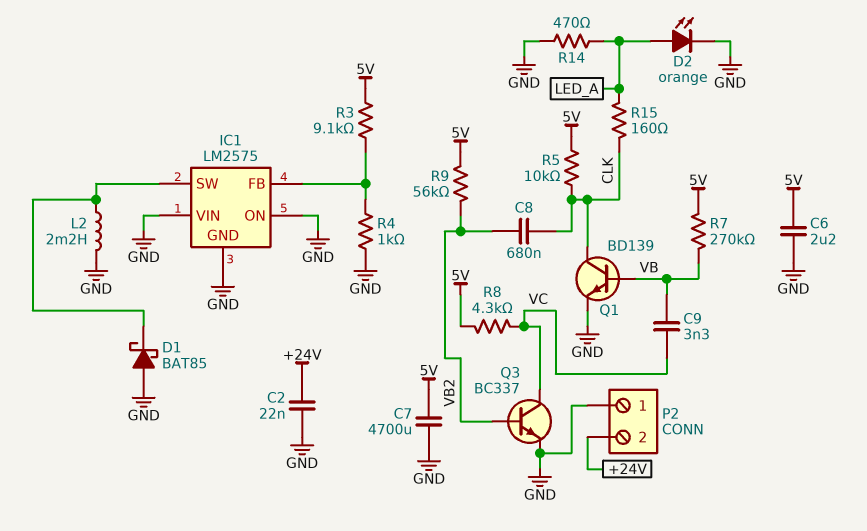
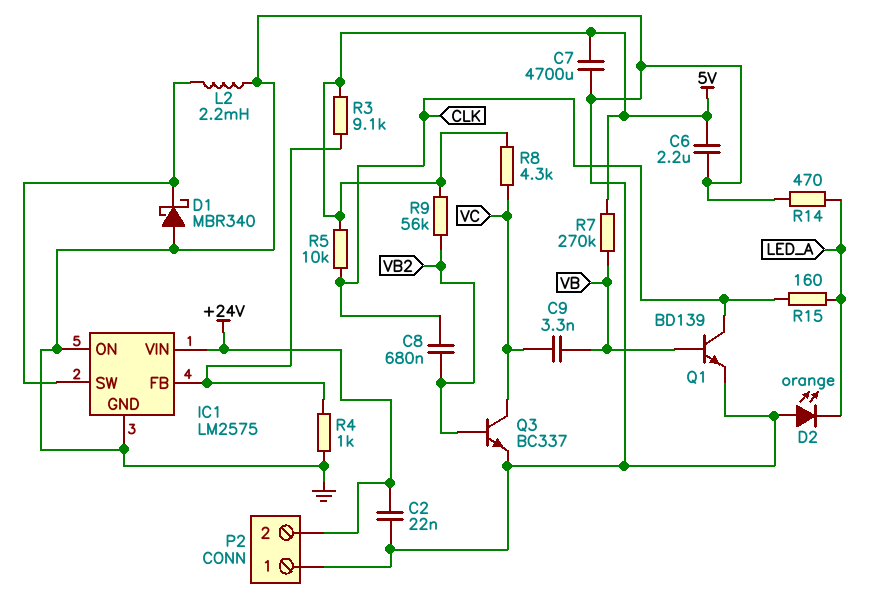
D1: schottky BAT85 (A GND, K IC1/SW) -> schottky MBR340 (A GND, K IC1/SW)
D2: LED orange (A LED_A, K GND) -> LED orange (A GND, K LED_A)
IC1 pin VIN: GND -> +24V

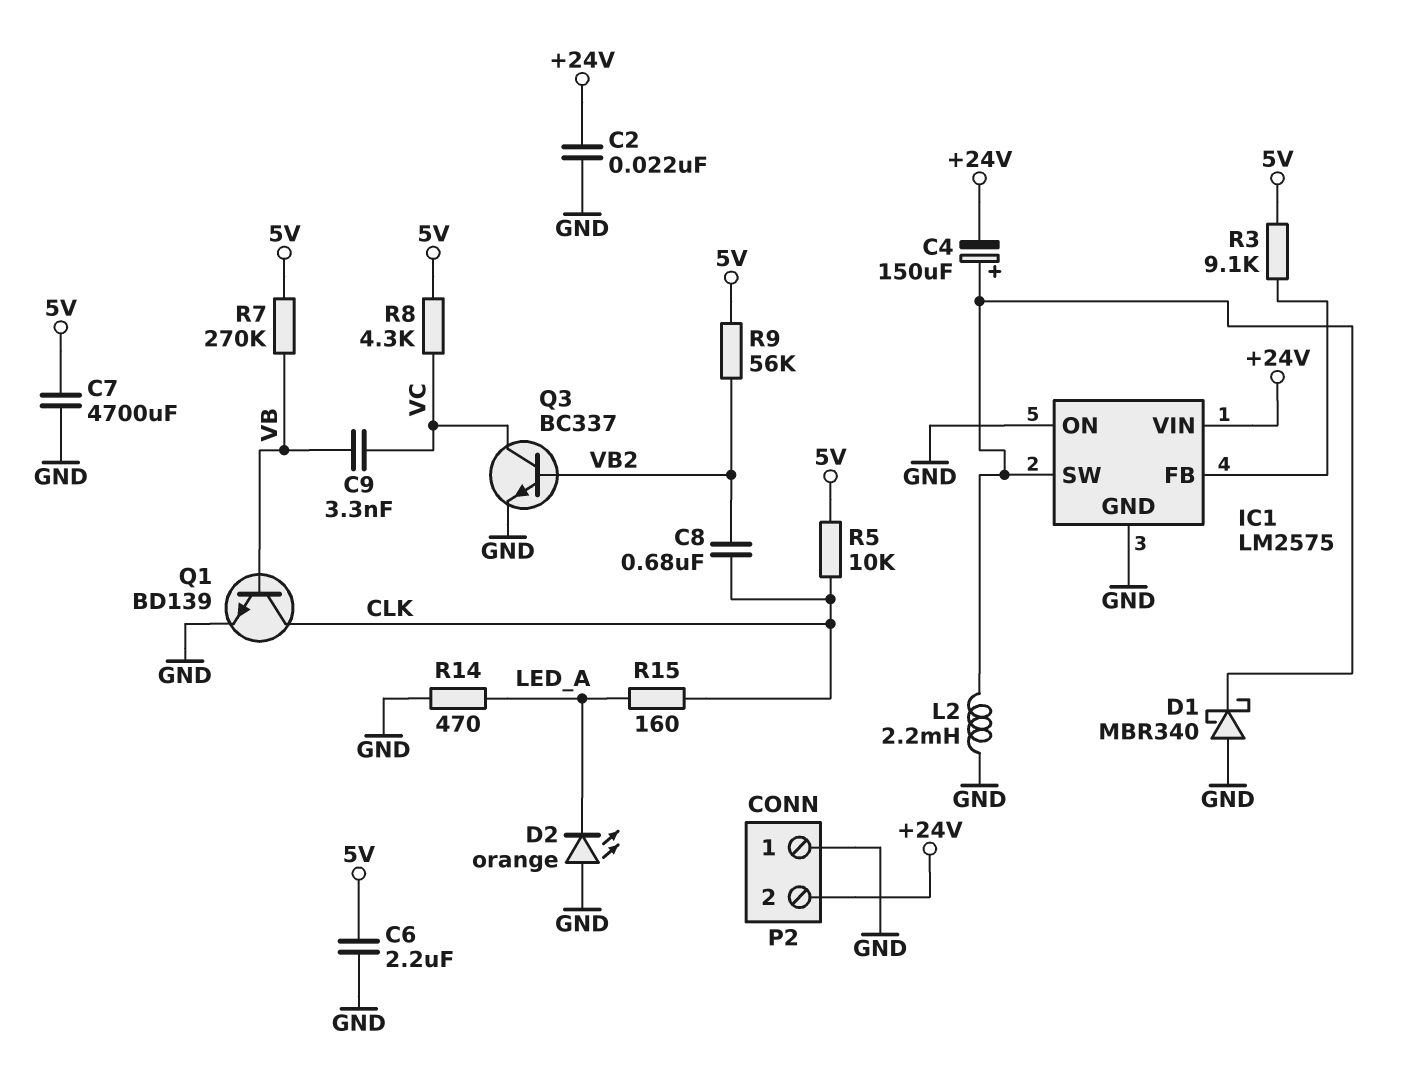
C4: none -> 150uF (plus IC1/SW, minus +24V)
R4: 1k (GND, IC1/FB) -> none

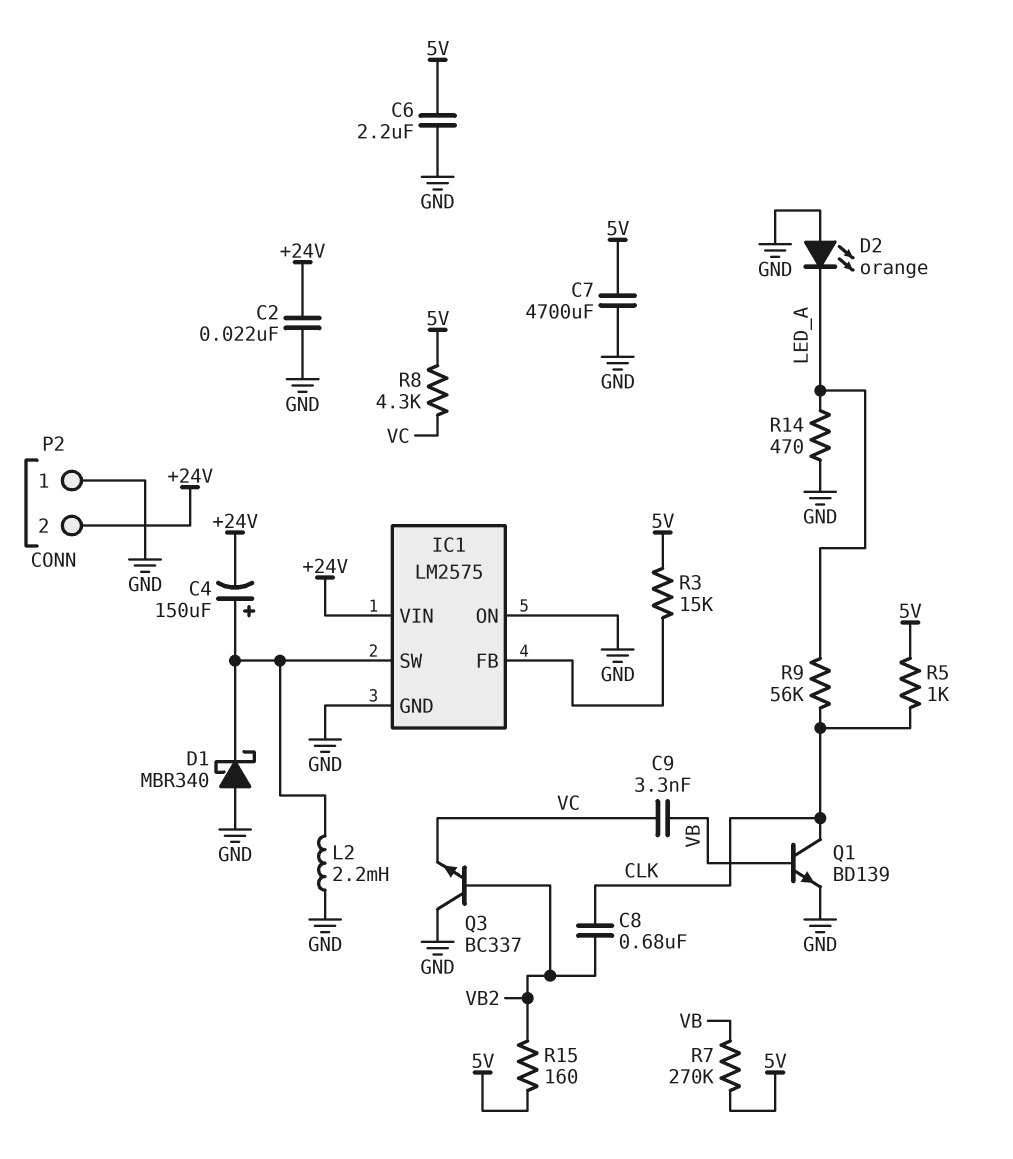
Q3: NPN BC337 (B VB2, C VC, E GND) -> NPN BC337 (B VB2, C GND, E VC)
R3: 9.1k (5V, IC1/FB) -> 15k (5V, IC1/FB)
R5: 10k (5V, CLK) -> 1k (5V, CLK)
R9: 56k (5V, VB2) -> 56k (CLK, LED_A)
R15: 160 (CLK, LED_A) -> 160 (5V, VB2)

